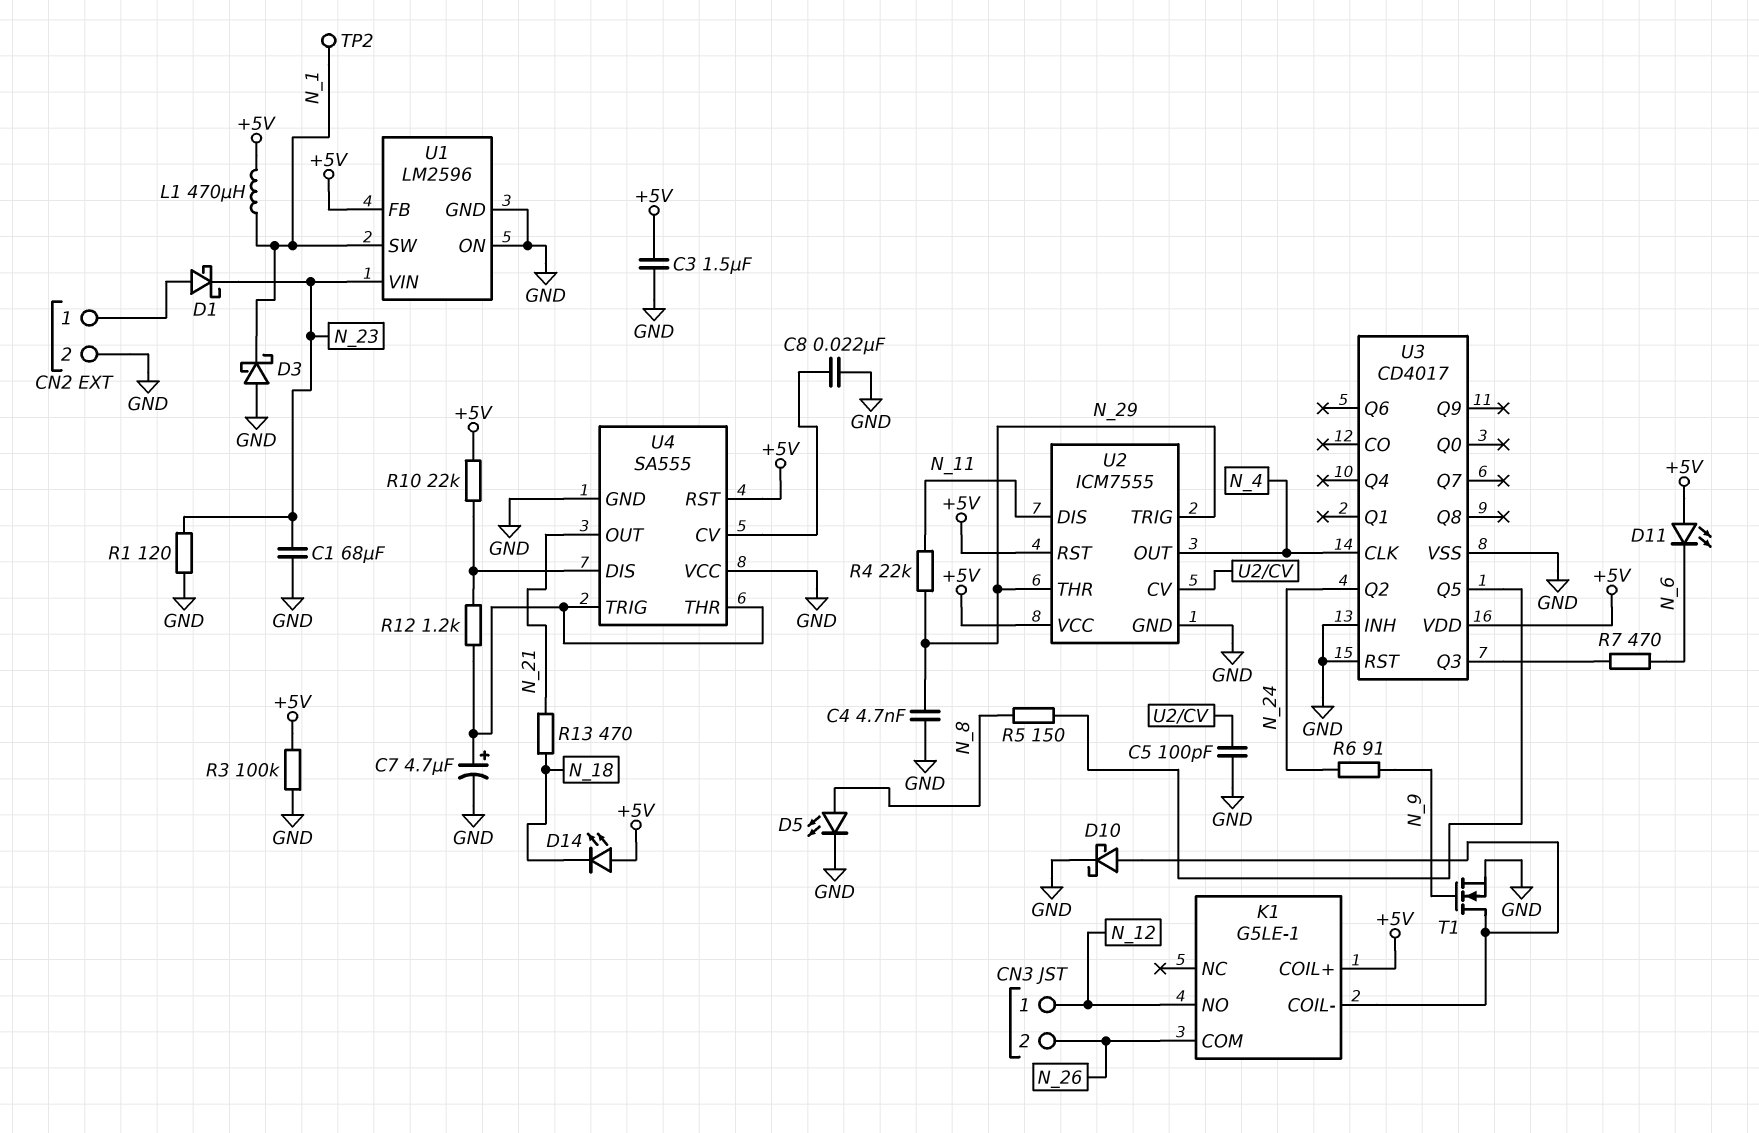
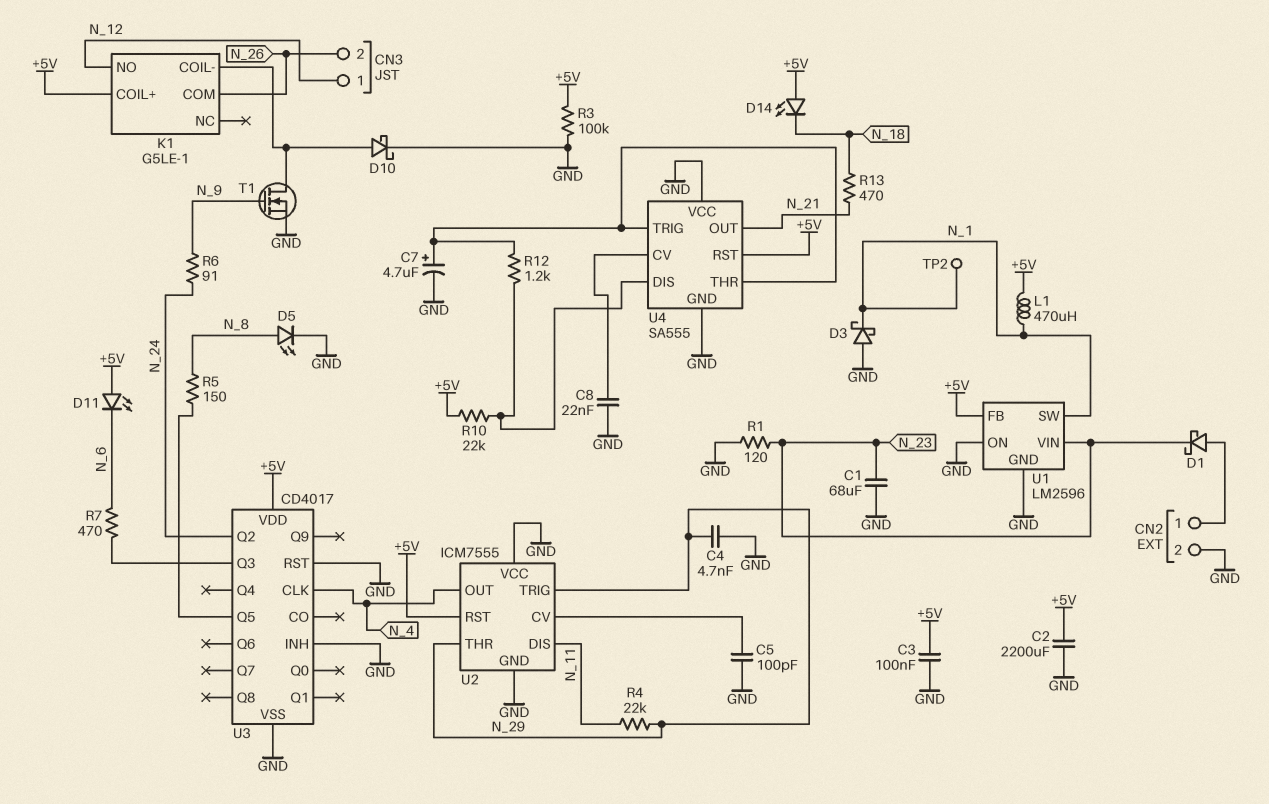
C2: none -> 2200uF (+5V, GND)
C3: 1.5uF (+5V, GND) -> 100nF (+5V, GND)
U2 pin VCC: +5V -> GND

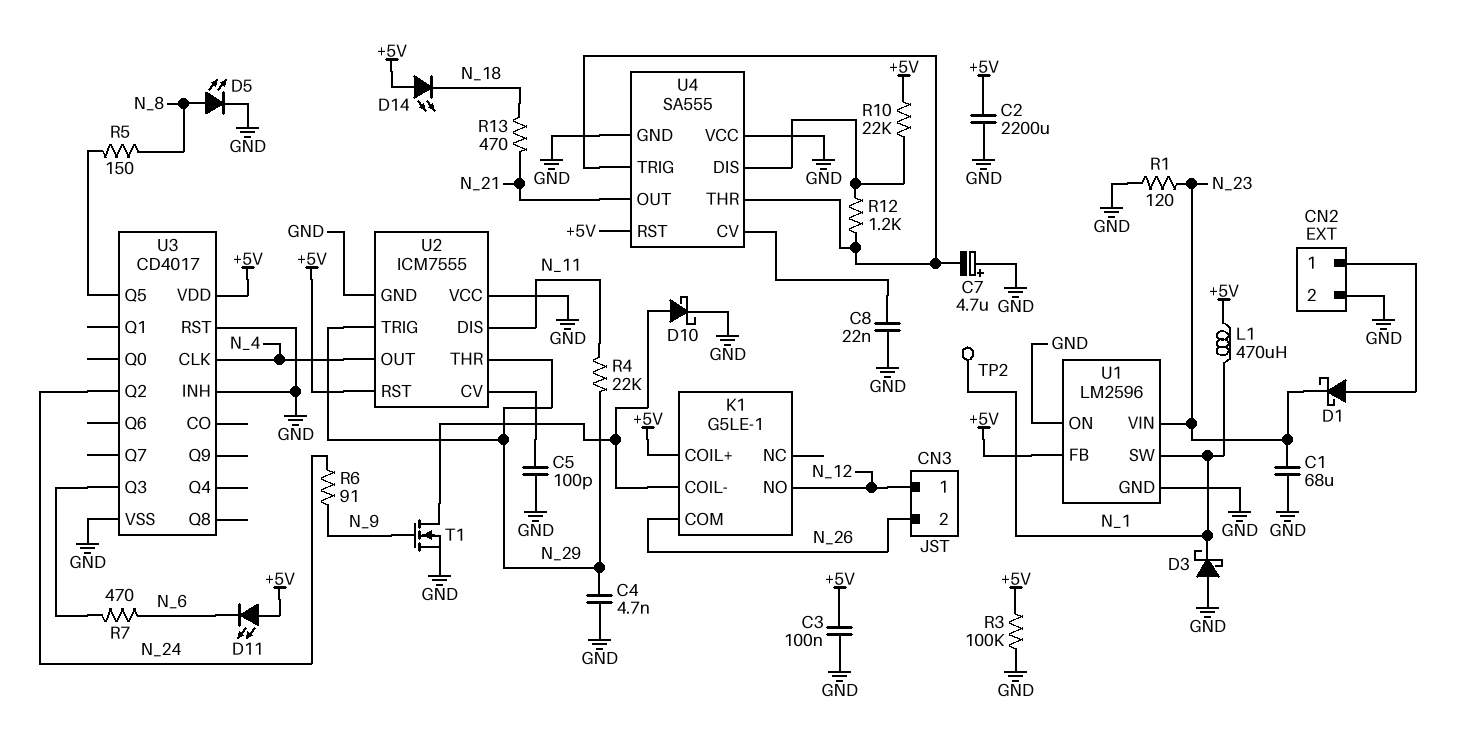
C7: 4.7uF (plus U4/THR, minus GND) -> 4.7uF (plus GND, minus U4/THR)

